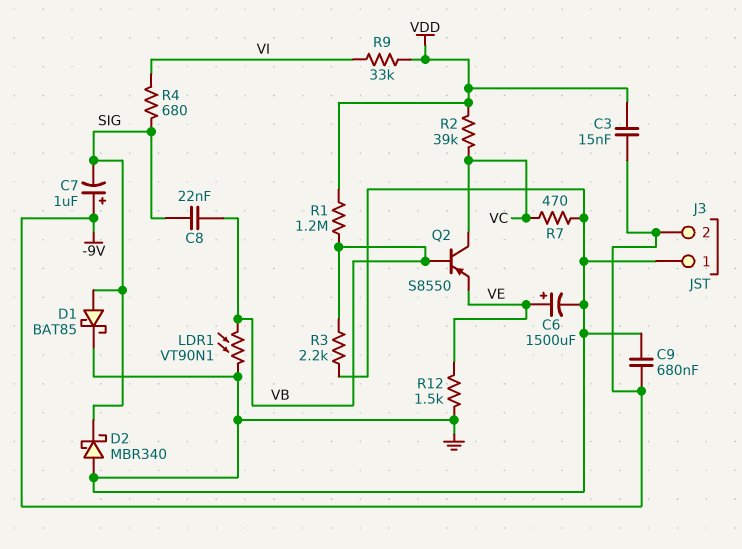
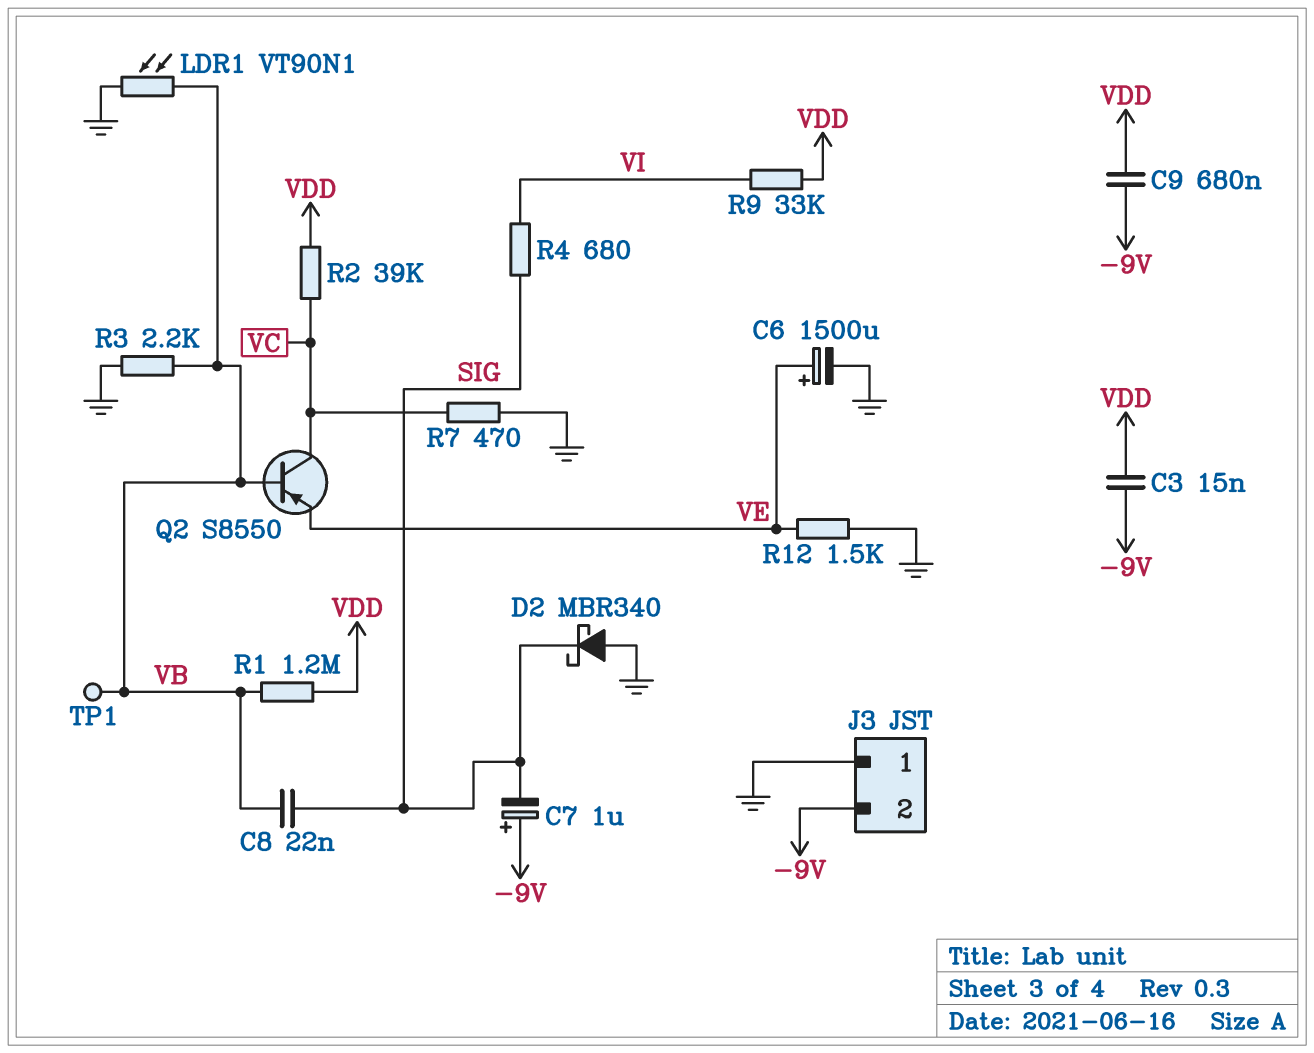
C9: 680nF (-9V, GND) -> 680nF (-9V, VDD)
D1: schottky BAT85 (A SIG, K GND) -> none
TP1: none -> test point (VB)

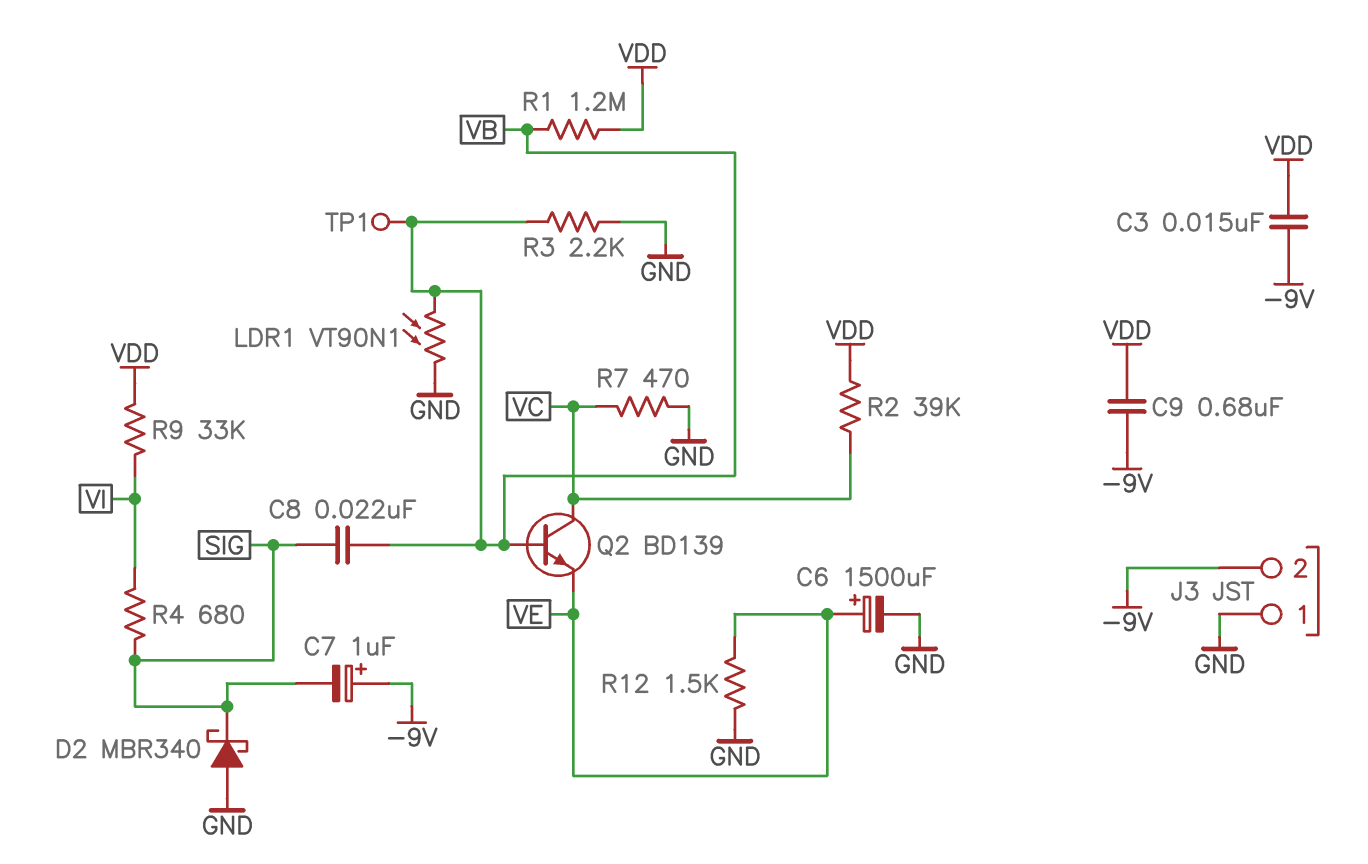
Q2: PNP S8550 (B VB, C VC, E VE) -> NPN BD139 (B VB, C VC, E VE)

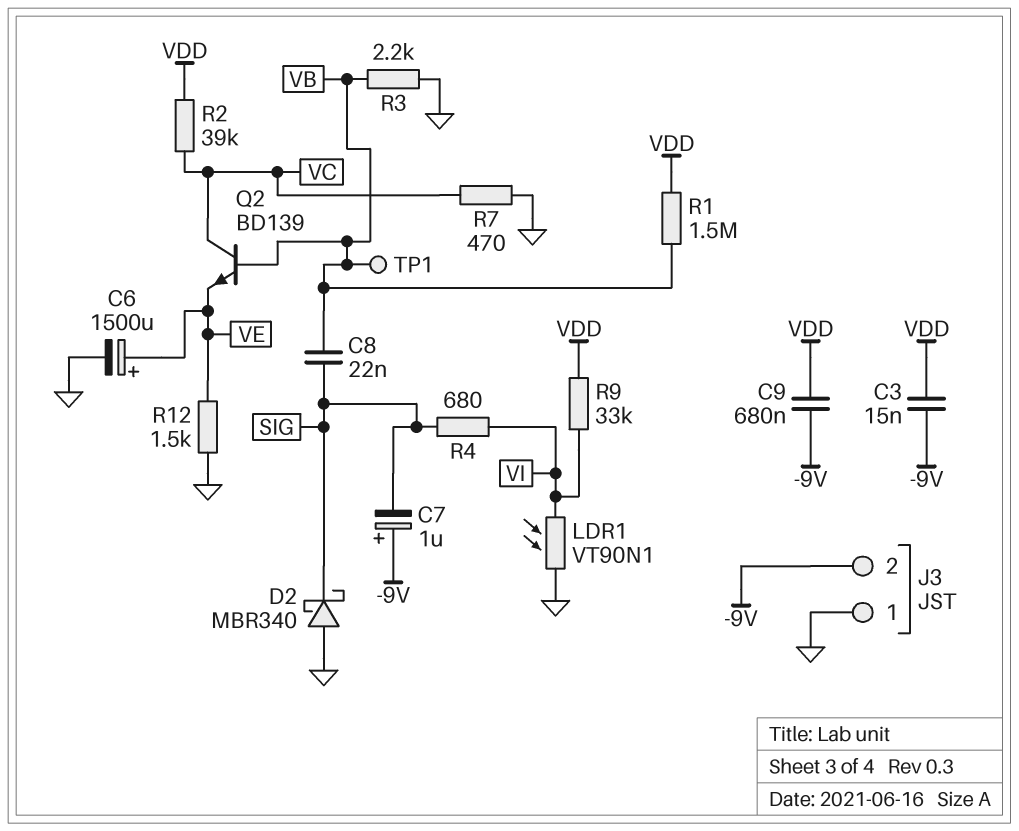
LDR1: VT90N1 (GND, VB) -> VT90N1 (GND, VI)
R1: 1.2M (VB, VDD) -> 1.5M (VB, VDD)

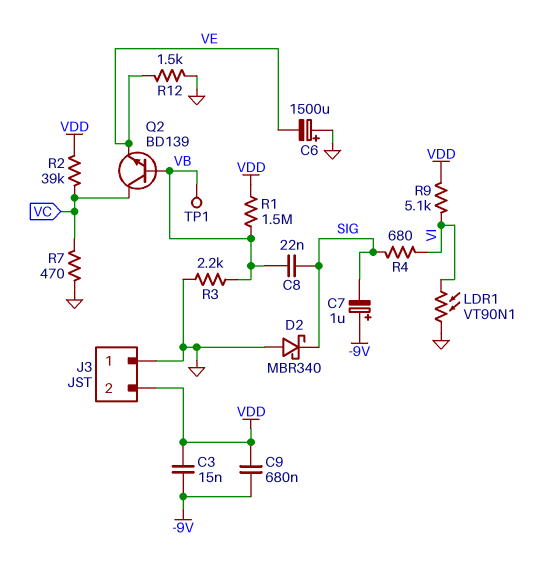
C6: 1500uF (plus VE, minus GND) -> 1500uF (plus GND, minus VE)
J3 pin 2: -9V -> VDD
R9: 33k (VDD, VI) -> 5.1k (VDD, VI)

